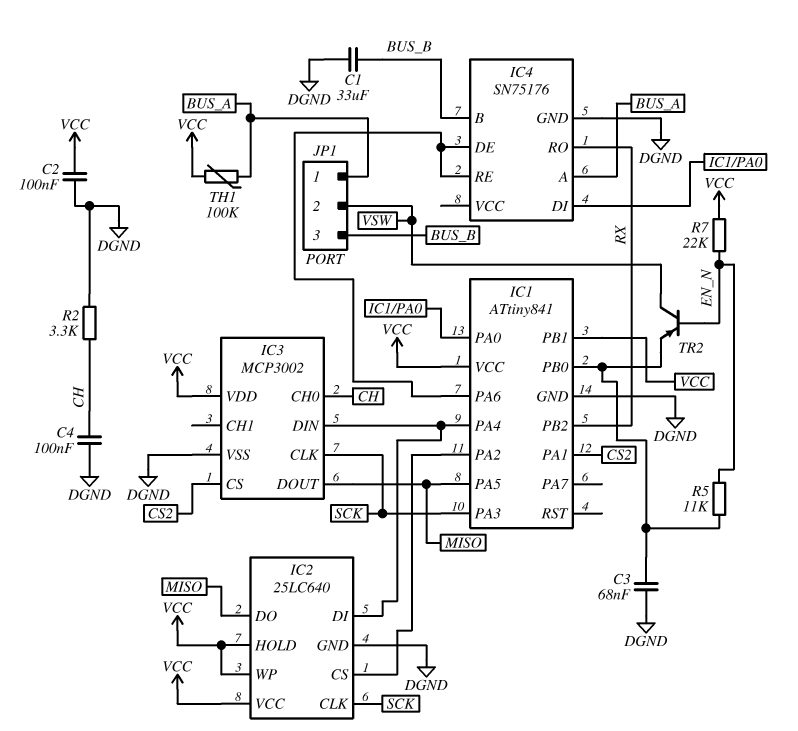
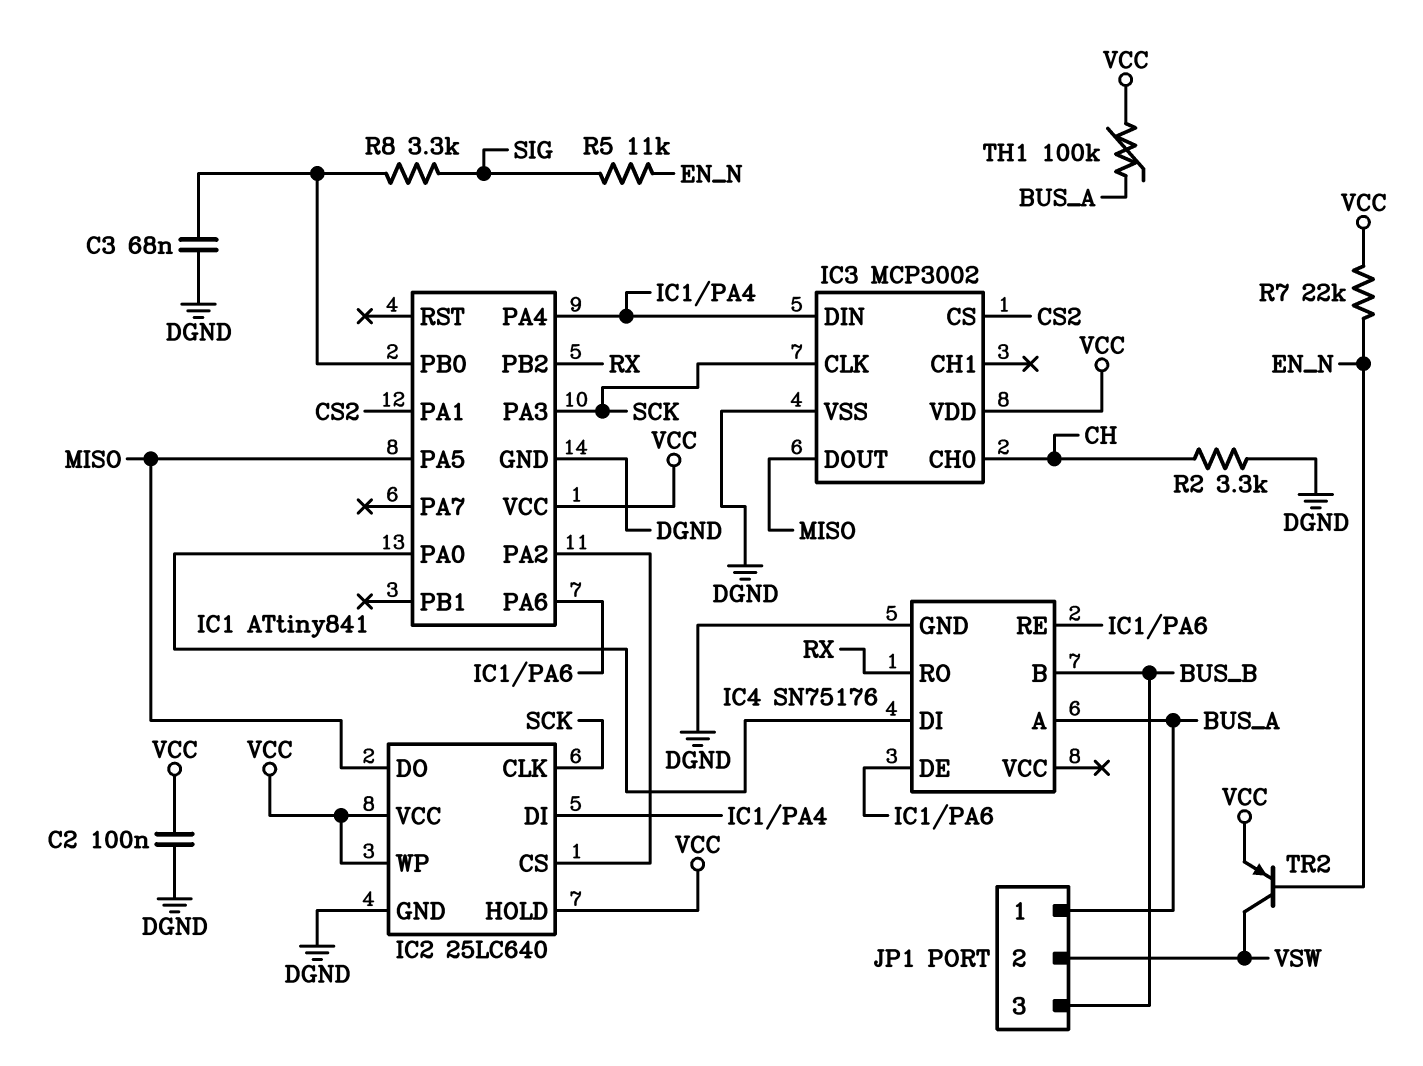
C1: 33uF (BUS_B, DGND) -> none
C4: 100nF (CH, DGND) -> none
IC1 pin PB1: VCC -> none
R5: 11k (EN_N, IC1/PB0) -> 11k (EN_N, SIG)
R8: none -> 3.3k (IC1/PB0, SIG)
TR2: PNP (B EN_N, C VSW, E IC1/PB0) -> PNP (B EN_N, C VSW, E VCC)

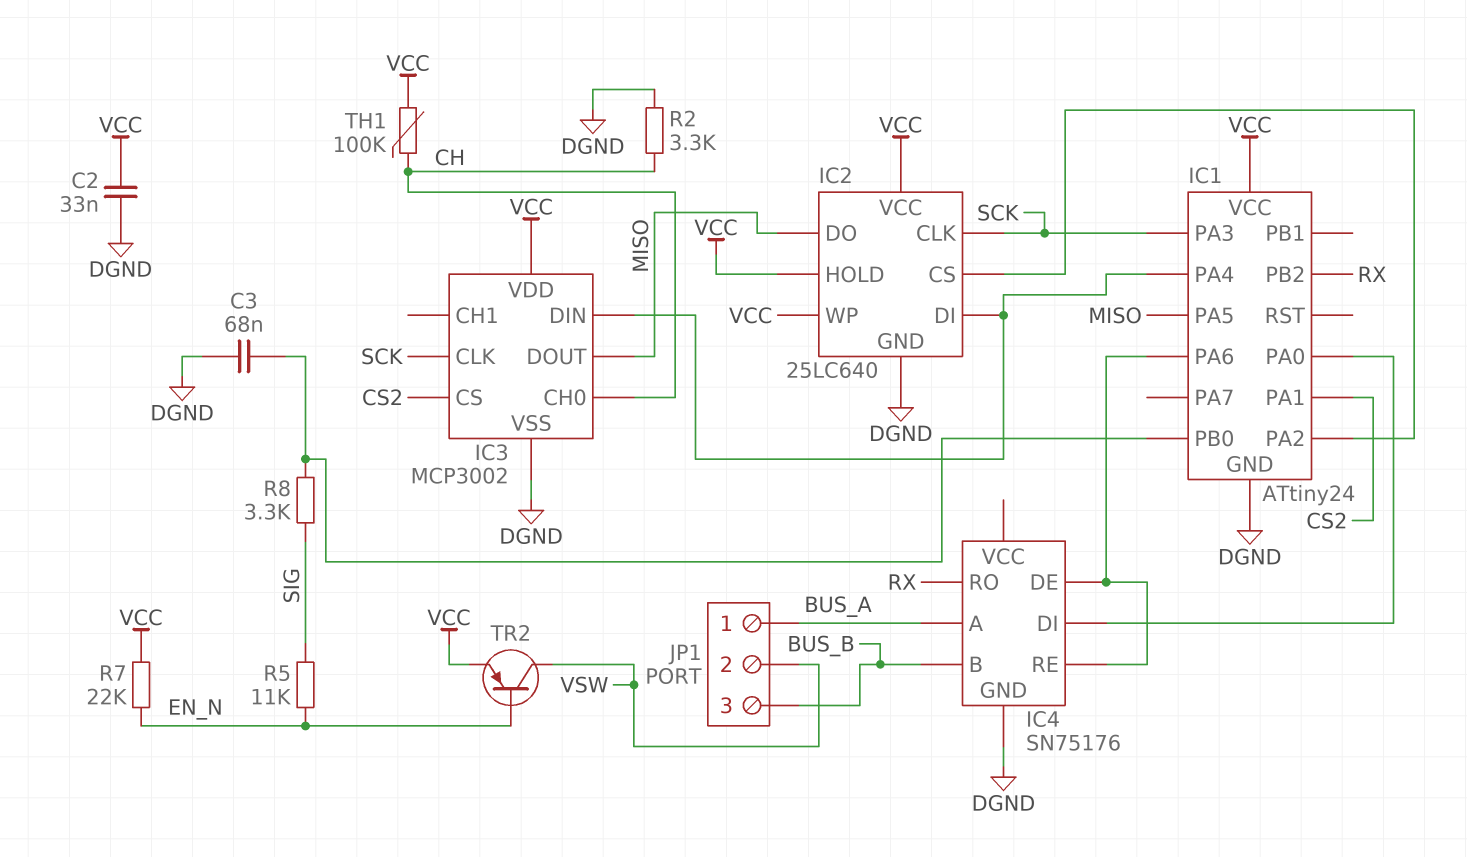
C2: 100nF (DGND, VCC) -> 33nF (DGND, VCC)
IC1: ATtiny841 -> ATtiny24
TH1: 100k (BUS_A, VCC) -> 100k (CH, VCC)

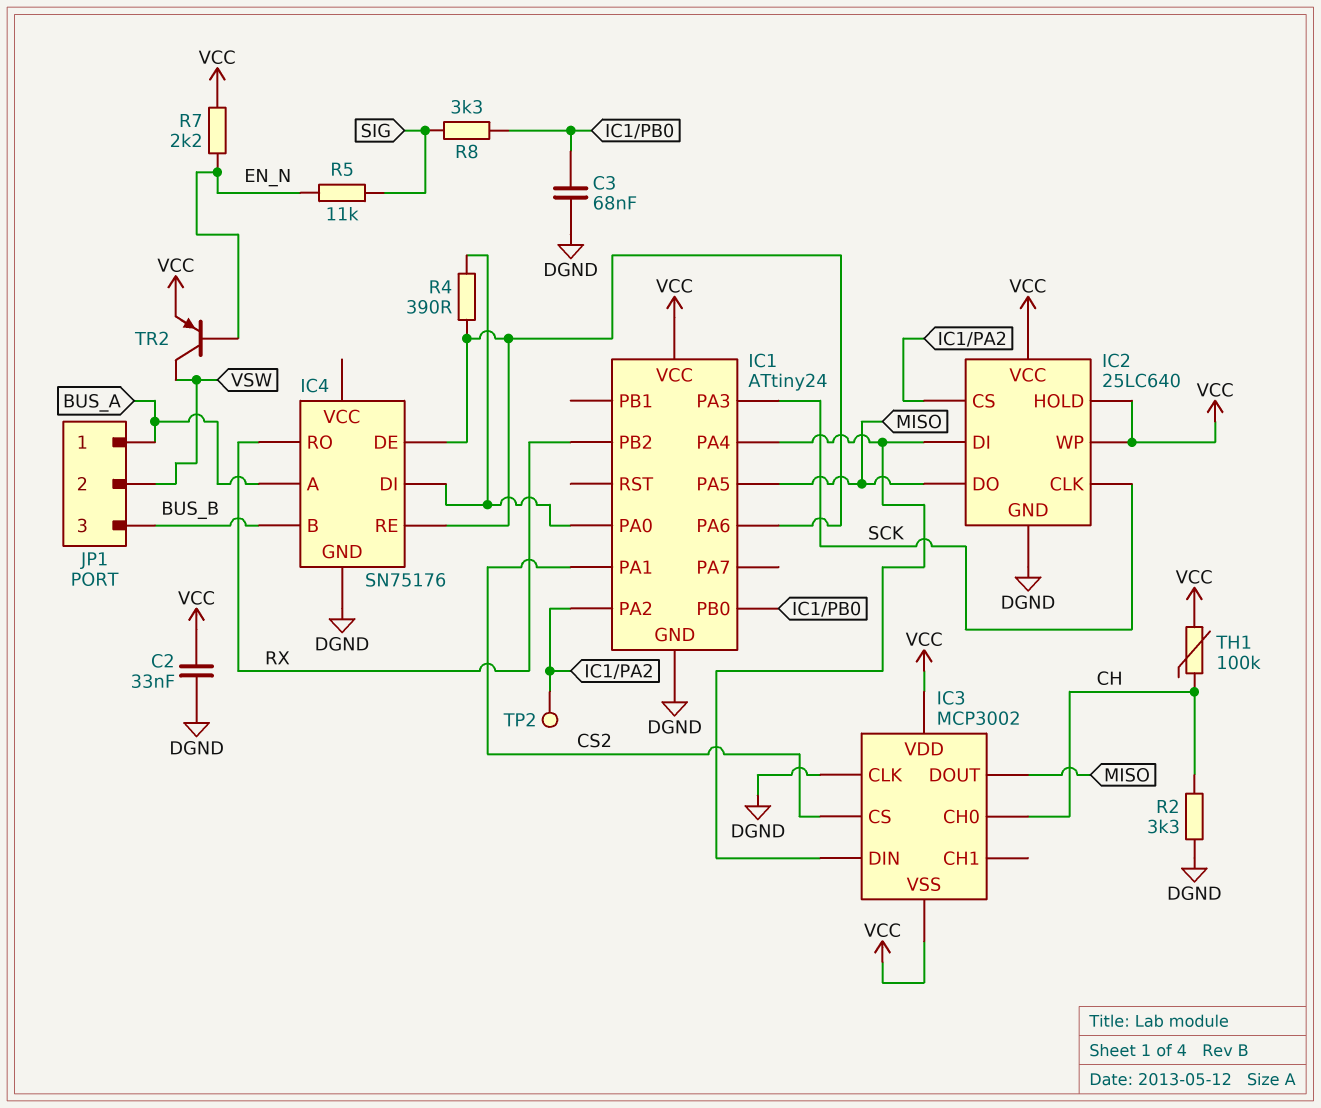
IC3 pin CLK: SCK -> DGND
IC3 pin VSS: DGND -> VCC
R4: none -> 390 (IC1/PA0, IC1/PA6)
R7: 22k (EN_N, VCC) -> 2.2k (EN_N, VCC)
TP2: none -> test point (IC1/PA2)

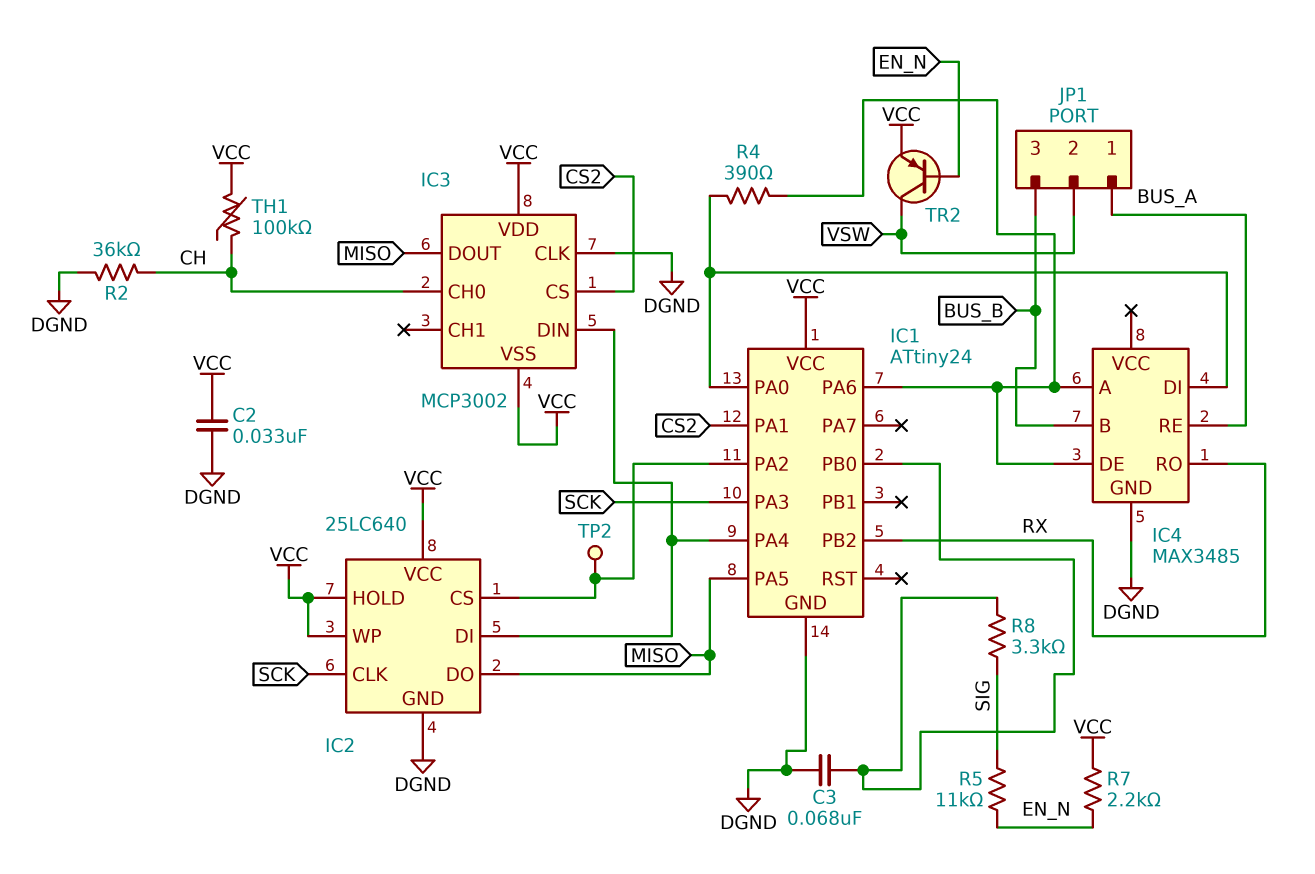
IC4: SN75176 -> MAX3485
IC4 pin A: BUS_A -> IC1/PA6
IC4 pin RE: IC1/PA6 -> BUS_A
R2: 3.3k (CH, DGND) -> 36k (CH, DGND)

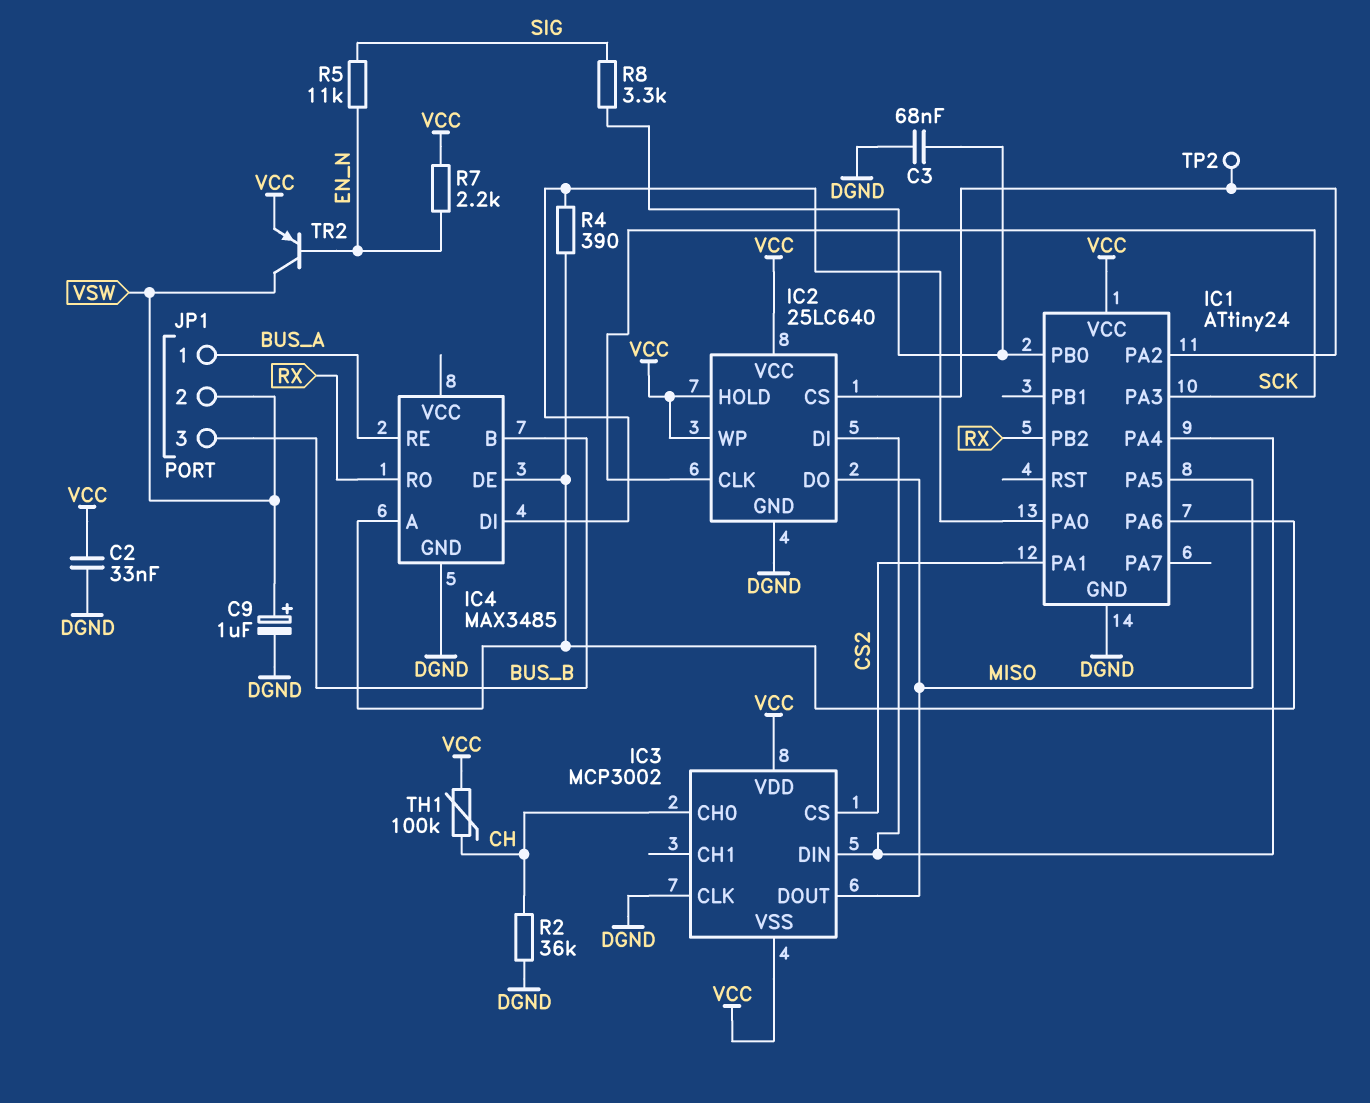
C9: none -> 1uF (plus VSW, minus DGND)

